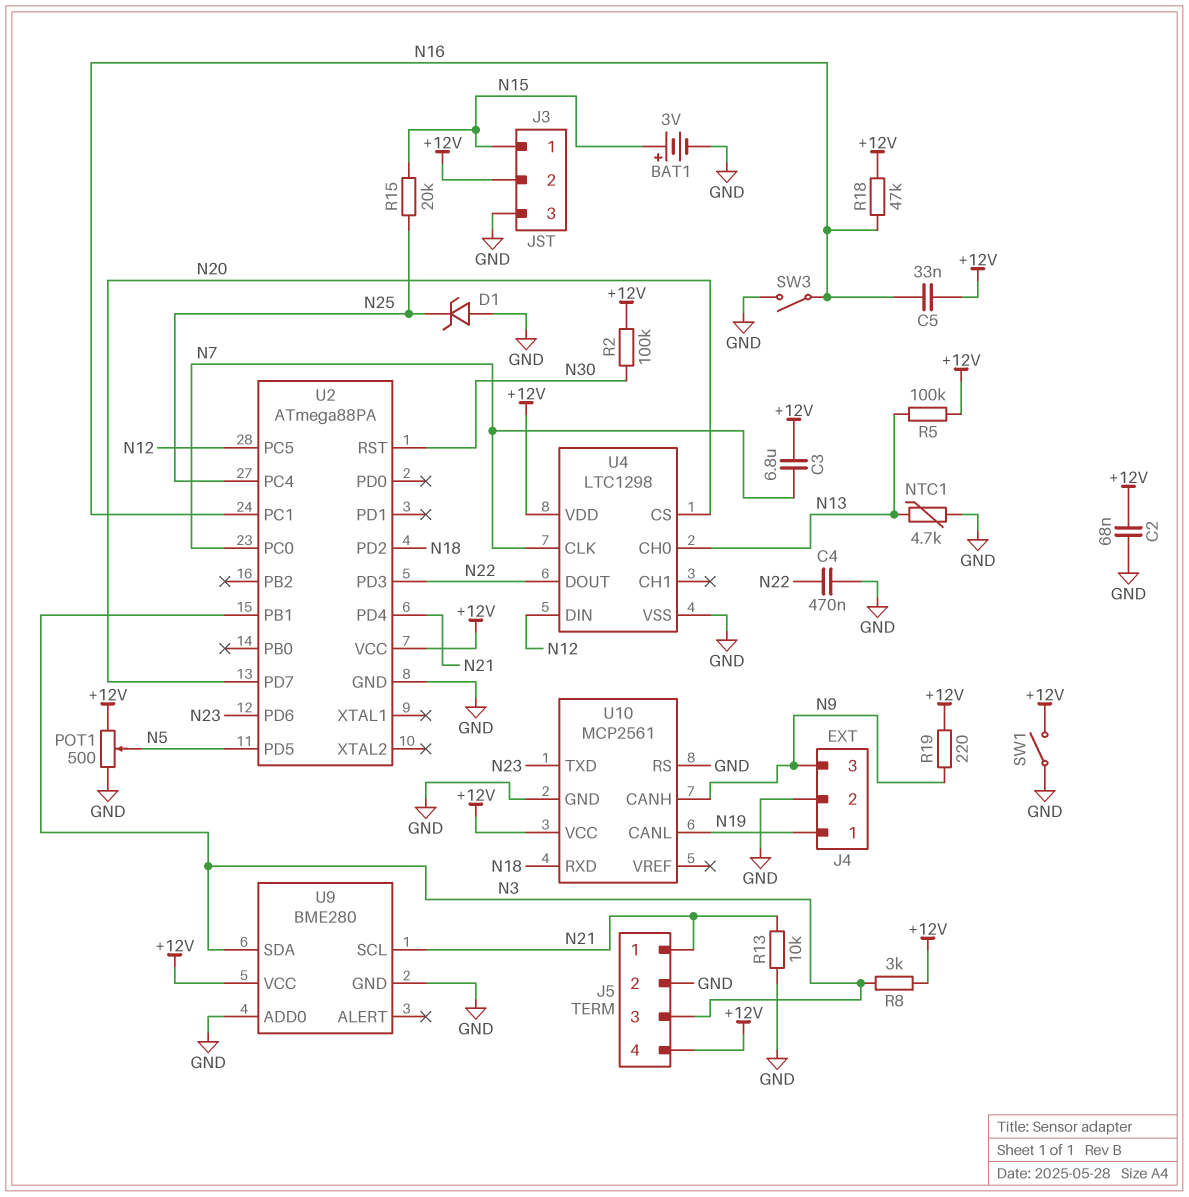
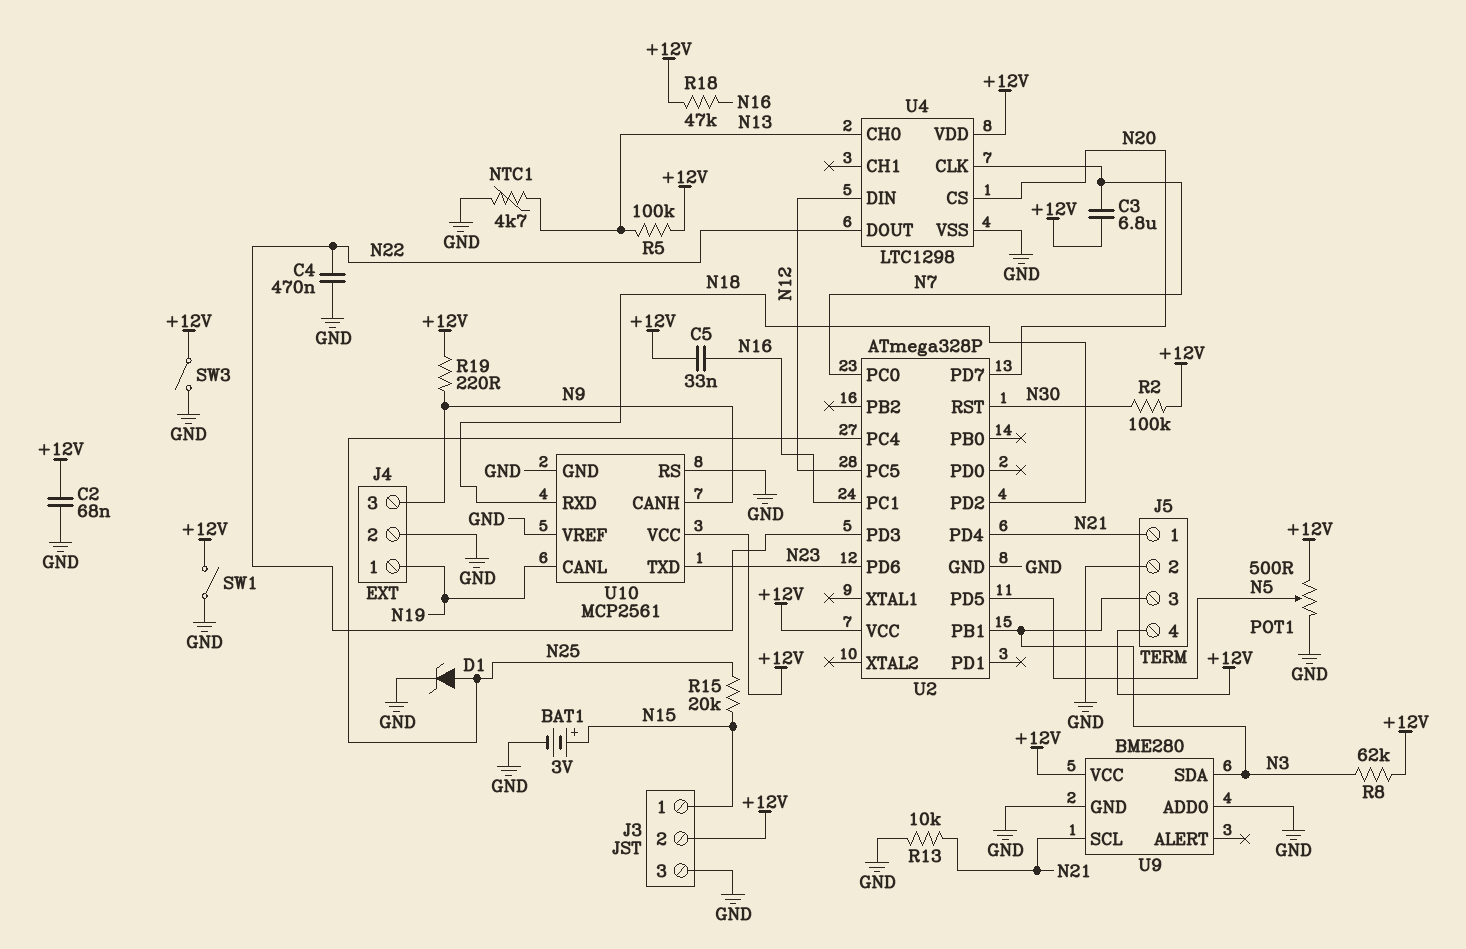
D1: zener (A GND, K N25) -> zener (A N25, K GND)
R8: 3k (+12V, N3) -> 62k (+12V, N3)
SW3: switch (GND, N16) -> switch (+12V, GND)
U2: ATmega88PA -> ATmega328P
U10 pin VREF: none -> GND

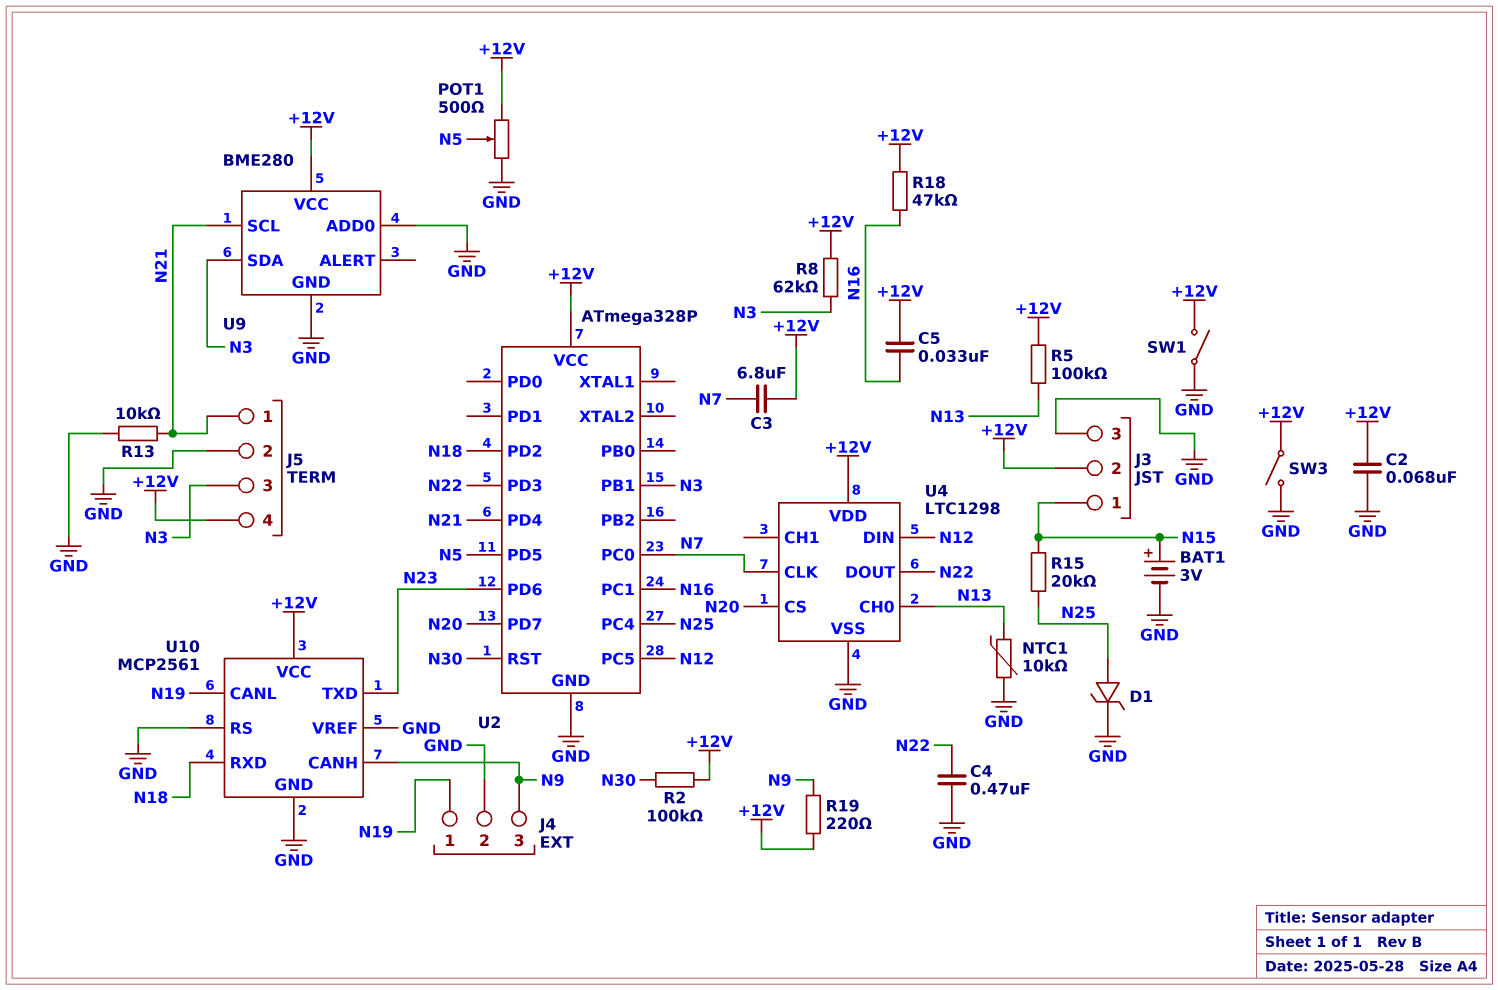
NTC1: 4.7k (GND, N13) -> 10k (GND, N13)

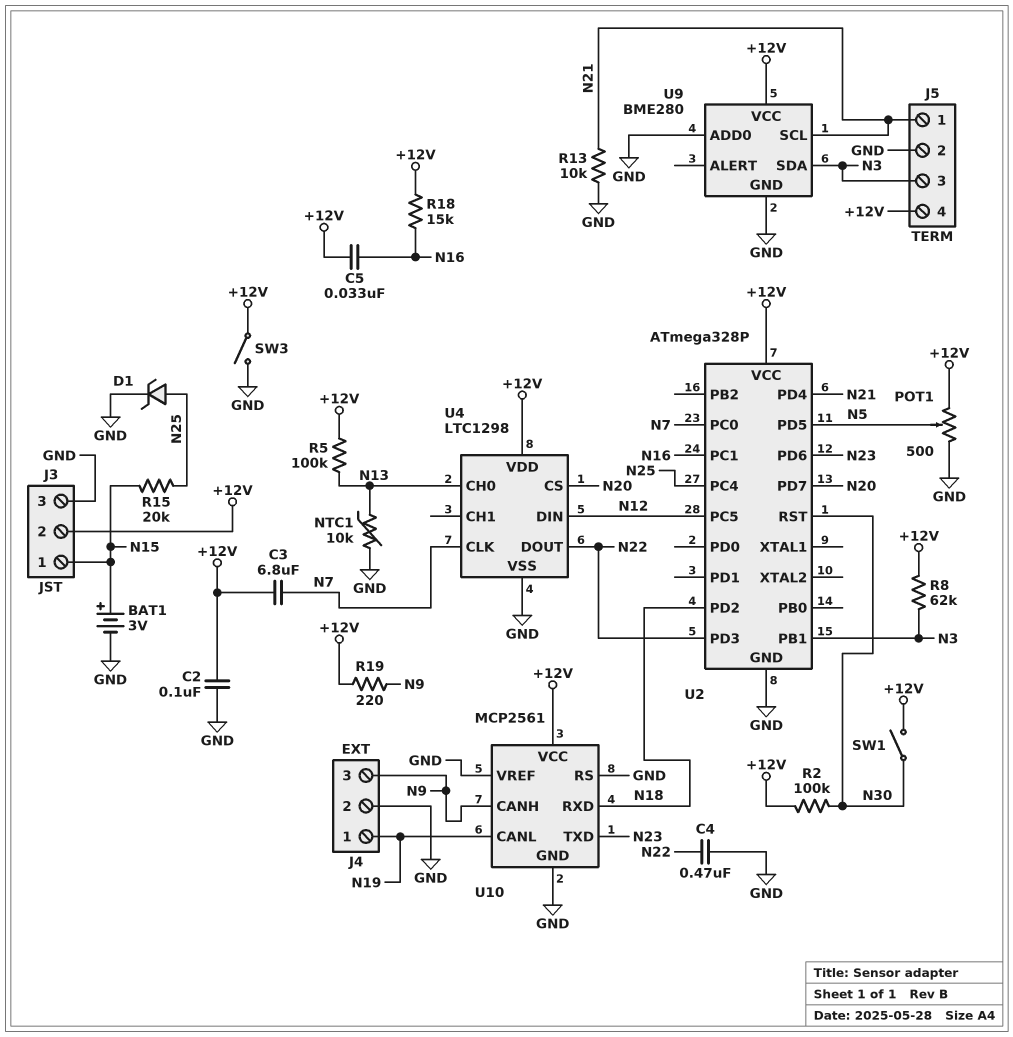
C2: 68nF (+12V, GND) -> 100nF (+12V, GND)
R18: 47k (+12V, N16) -> 15k (+12V, N16)
SW1: switch (+12V, GND) -> switch (+12V, N30)

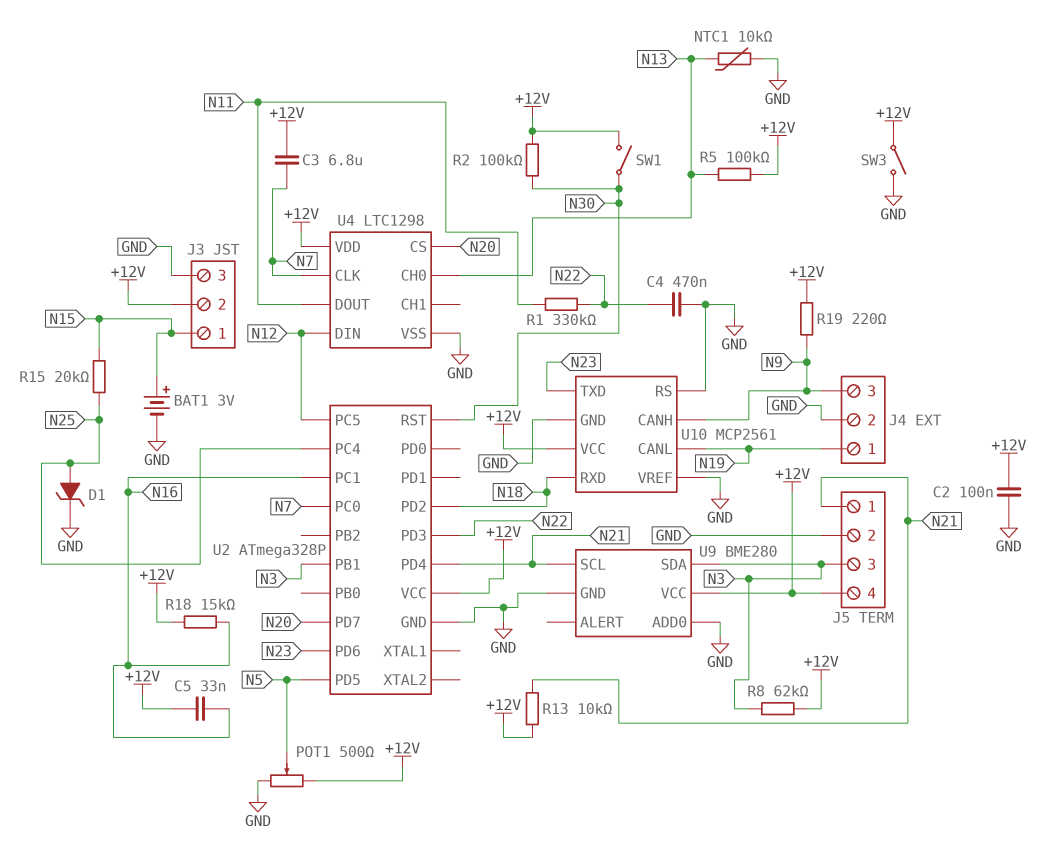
R1: none -> 330k (N11, N22)
R13: 10k (GND, N21) -> 10k (+12V, N21)
U4 pin DOUT: N22 -> N11

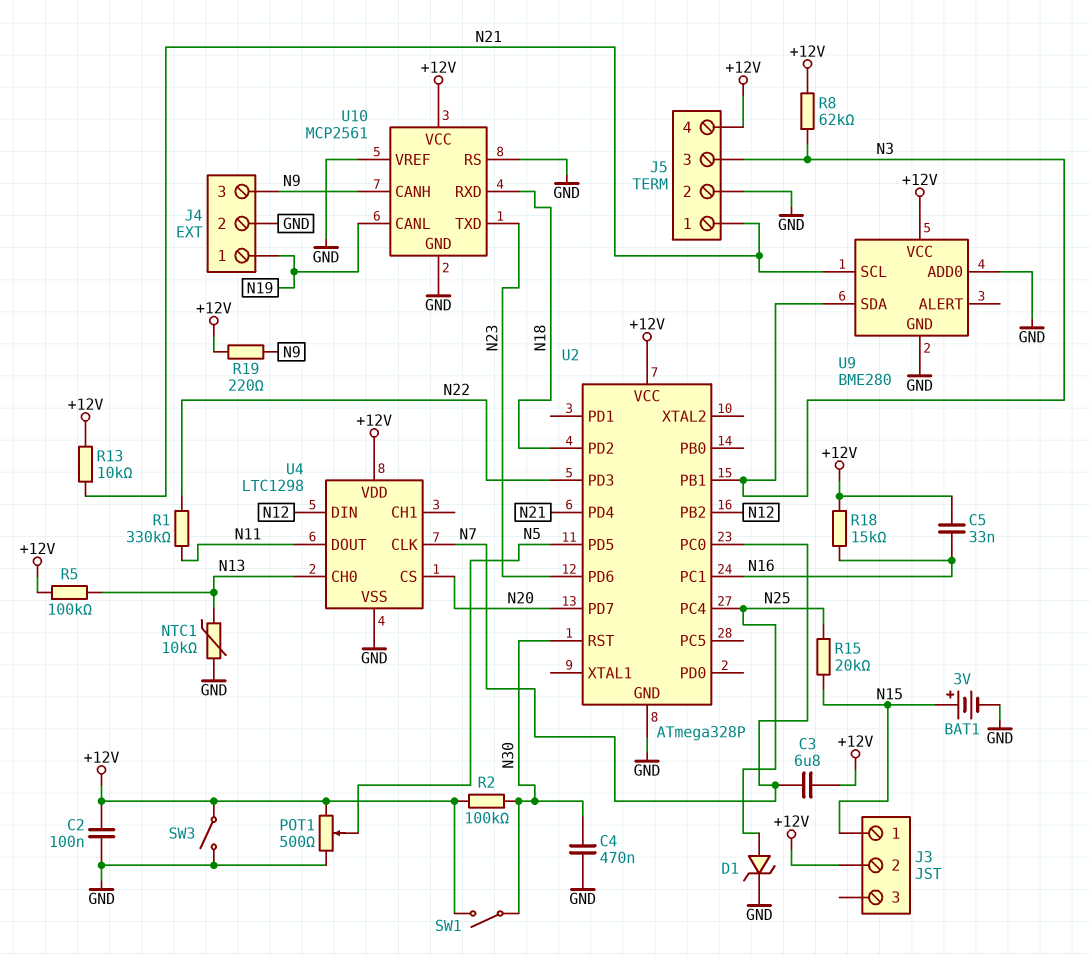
C4: 470nF (GND, N22) -> 470nF (GND, N30)
J3 pin 3: GND -> none
U2 pin PB2: none -> N12
U2 pin PC5: N12 -> none

